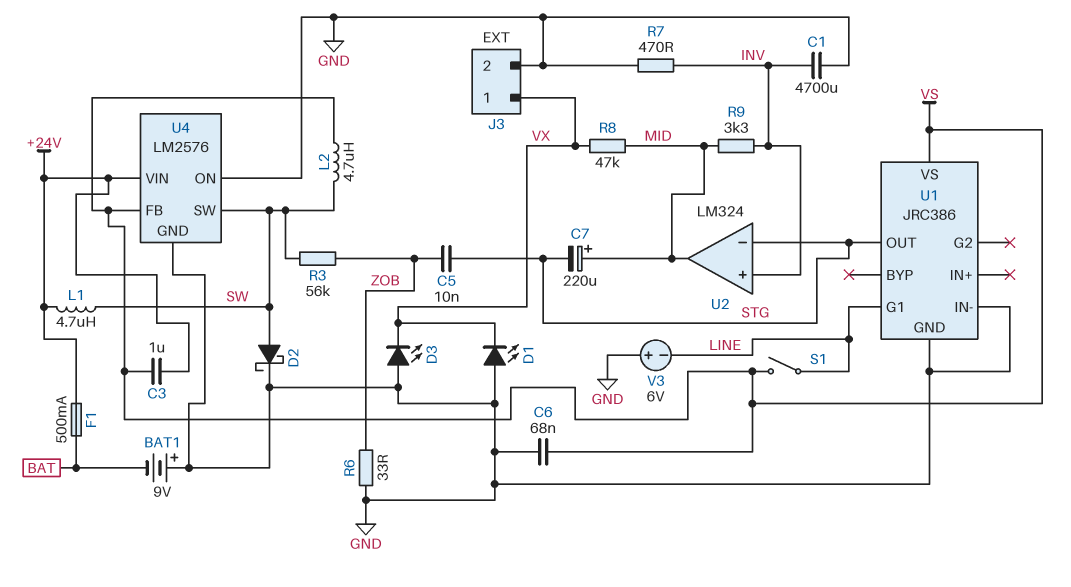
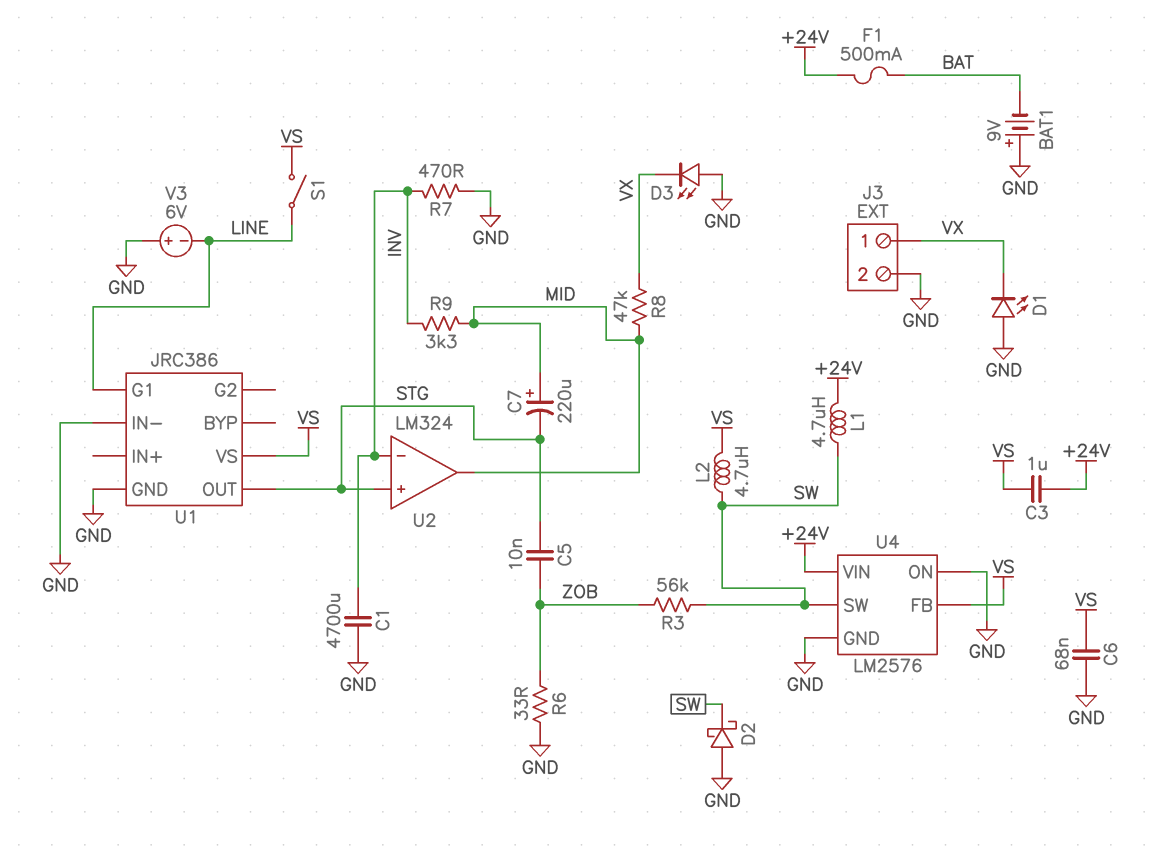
D2: schottky (A SW, K GND) -> schottky (A GND, K SW)
U2 pin in+: INV -> STG
U2 pin in-: STG -> INV

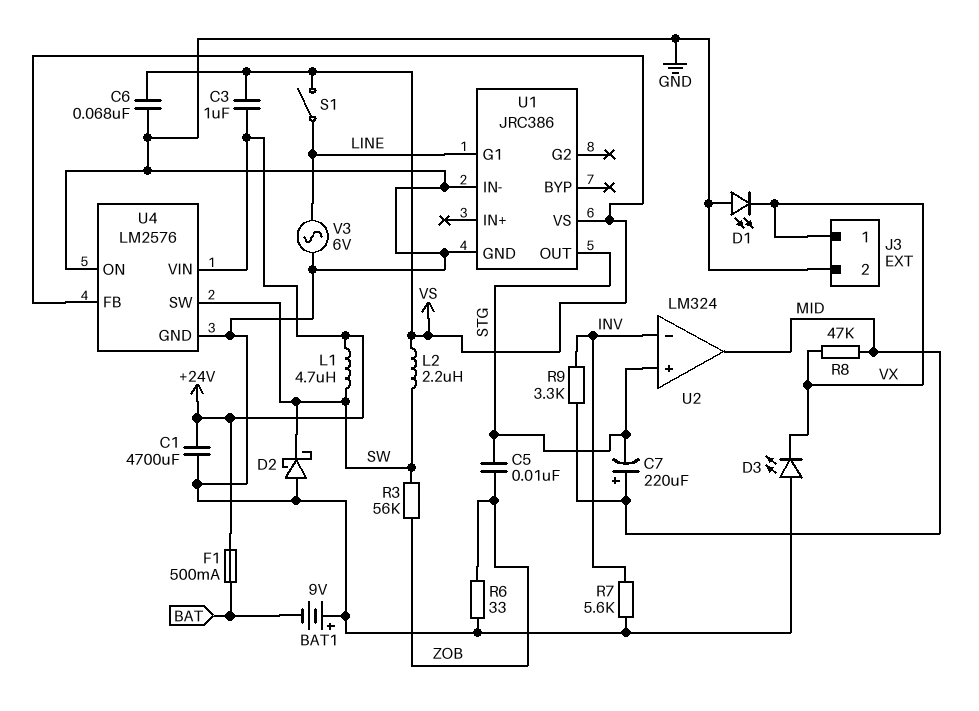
C1: 4700uF (GND, INV) -> 4700uF (+24V, GND)
L2: 4.7uH (SW, VS) -> 2.2uH (SW, VS)
R7: 470 (GND, INV) -> 5.6k (GND, INV)
V3: 6V (plus GND, minus LINE) -> AC 6V (GND, LINE)

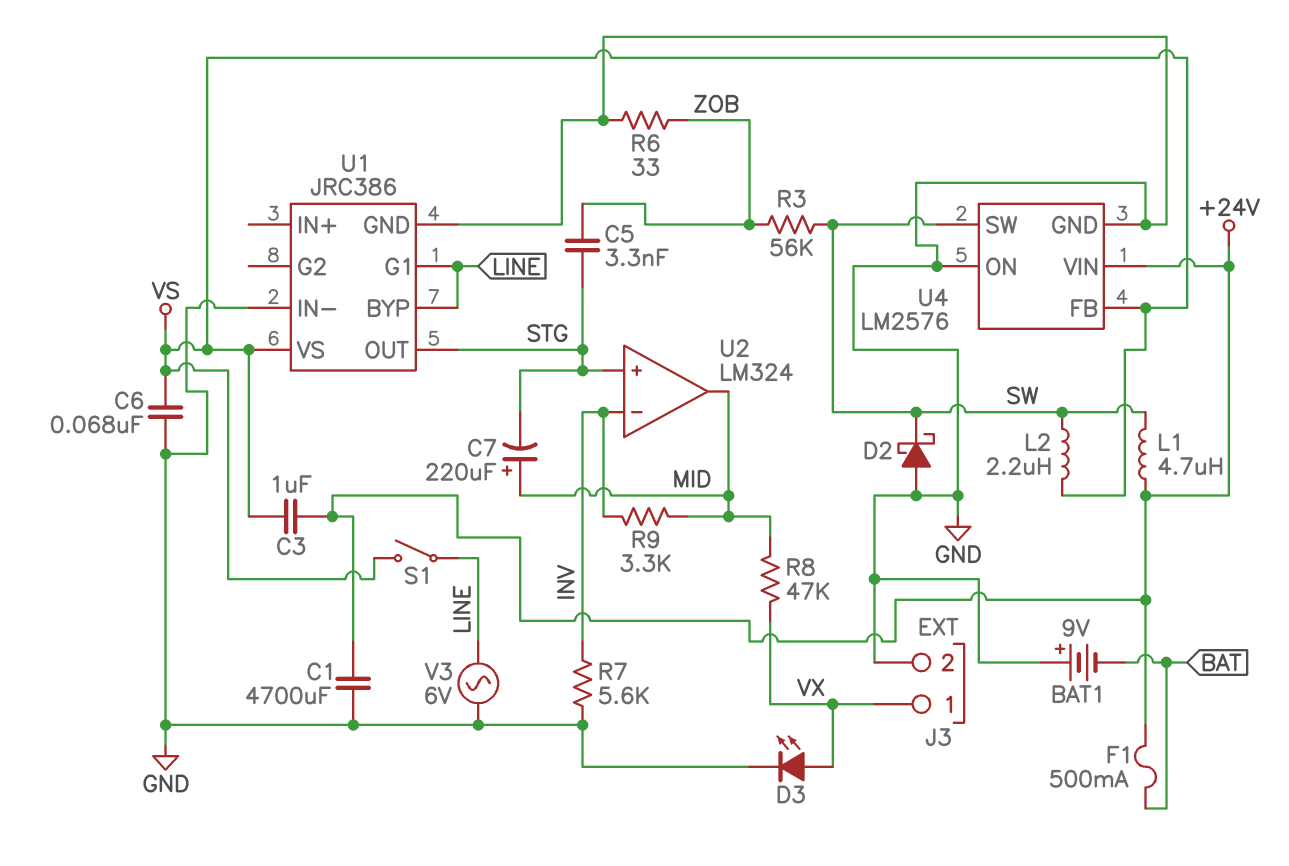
C5: 10nF (STG, ZOB) -> 3.3nF (STG, ZOB)
D1: LED (A GND, K VX) -> none
D3: LED (A GND, K VX) -> LED (A VX, K GND)
U1 pin BYP: none -> LINE

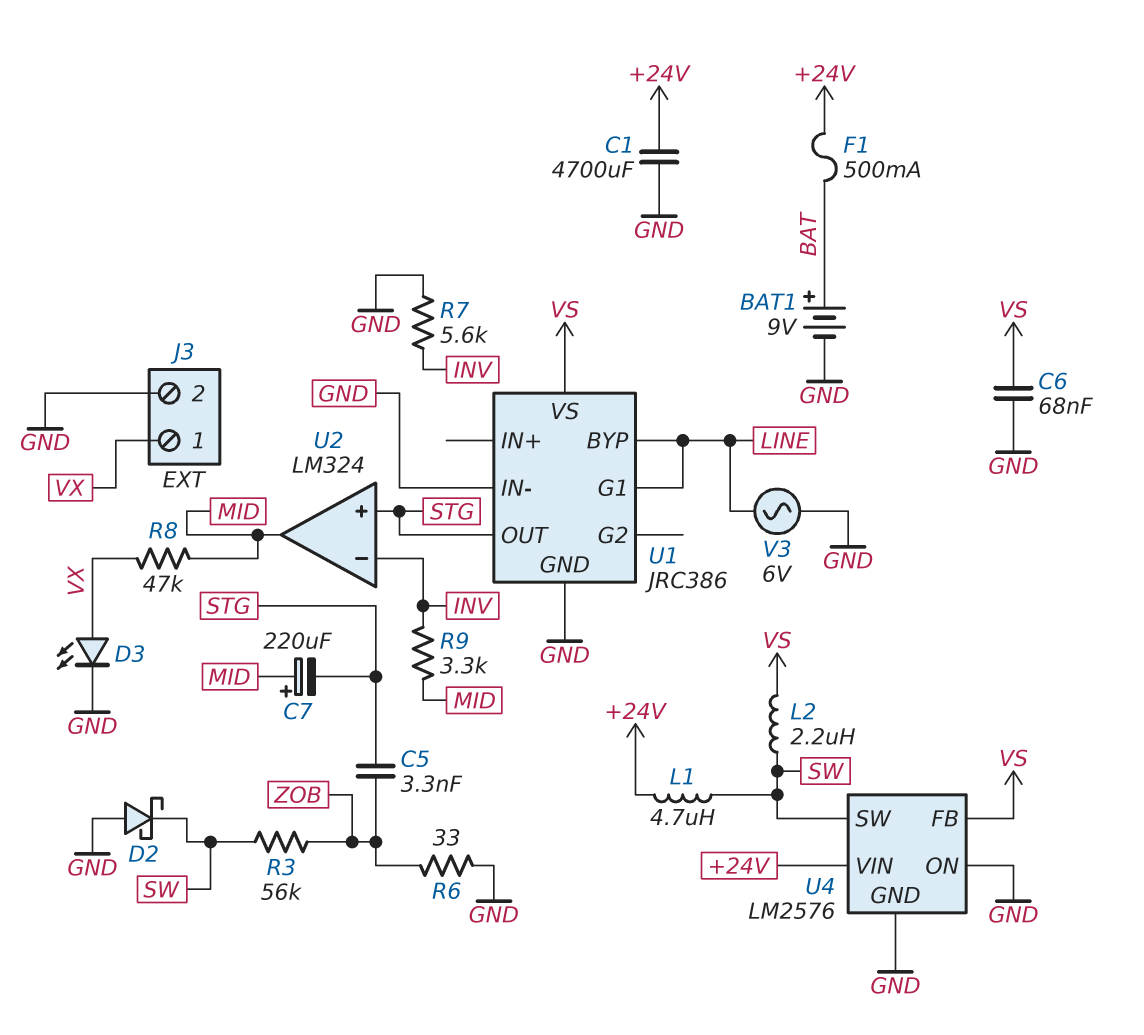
BAT1: 9V (plus GND, minus BAT) -> 9V (plus BAT, minus GND)
C3: 1uF (+24V, VS) -> none
S1: switch (LINE, VS) -> none

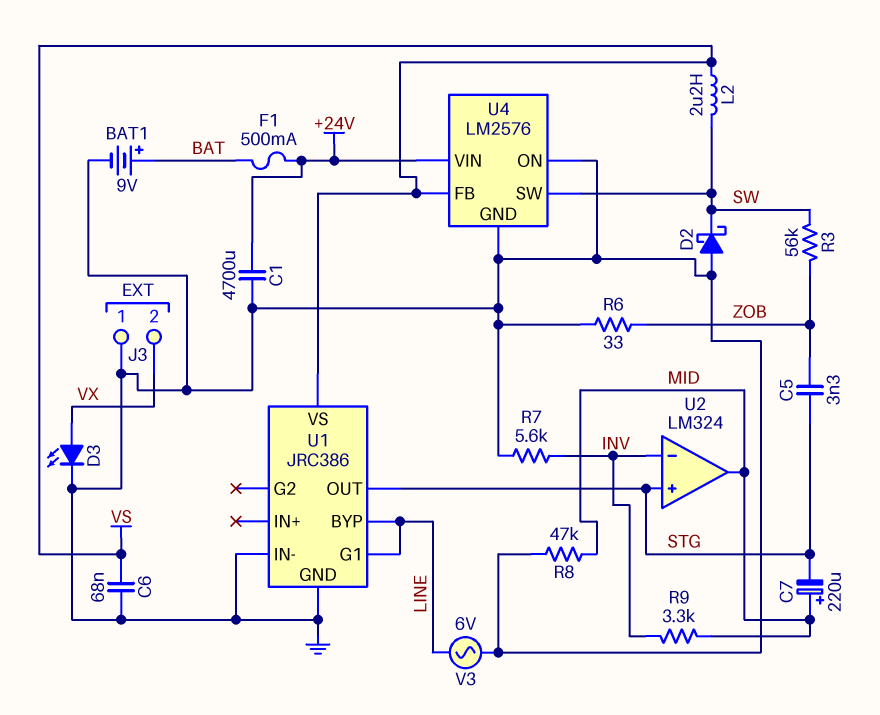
J3 pin 1: VX -> GND
J3 pin 2: GND -> VX
L1: 4.7uH (+24V, SW) -> none
R8: 47k (MID, VX) -> 47k (GND, MID)

